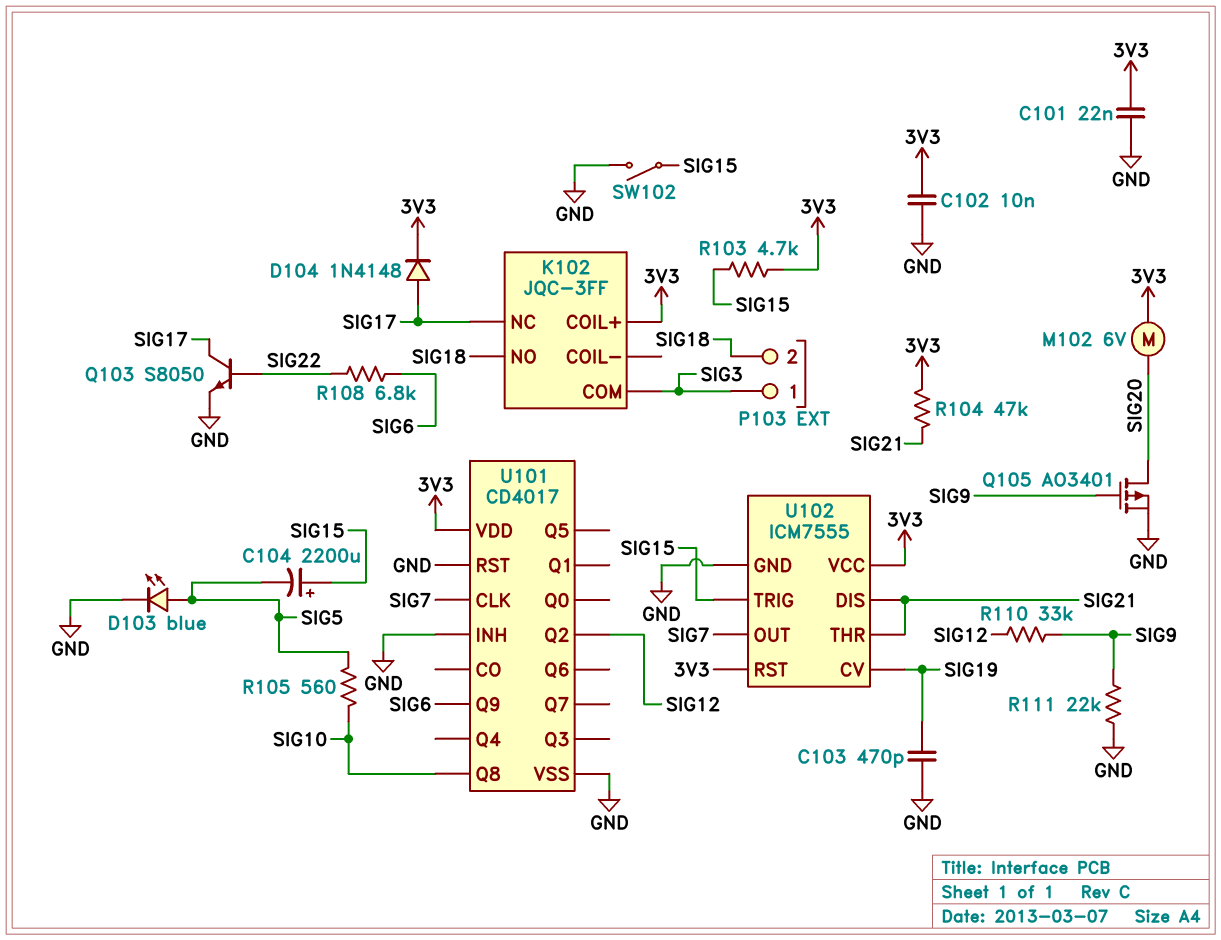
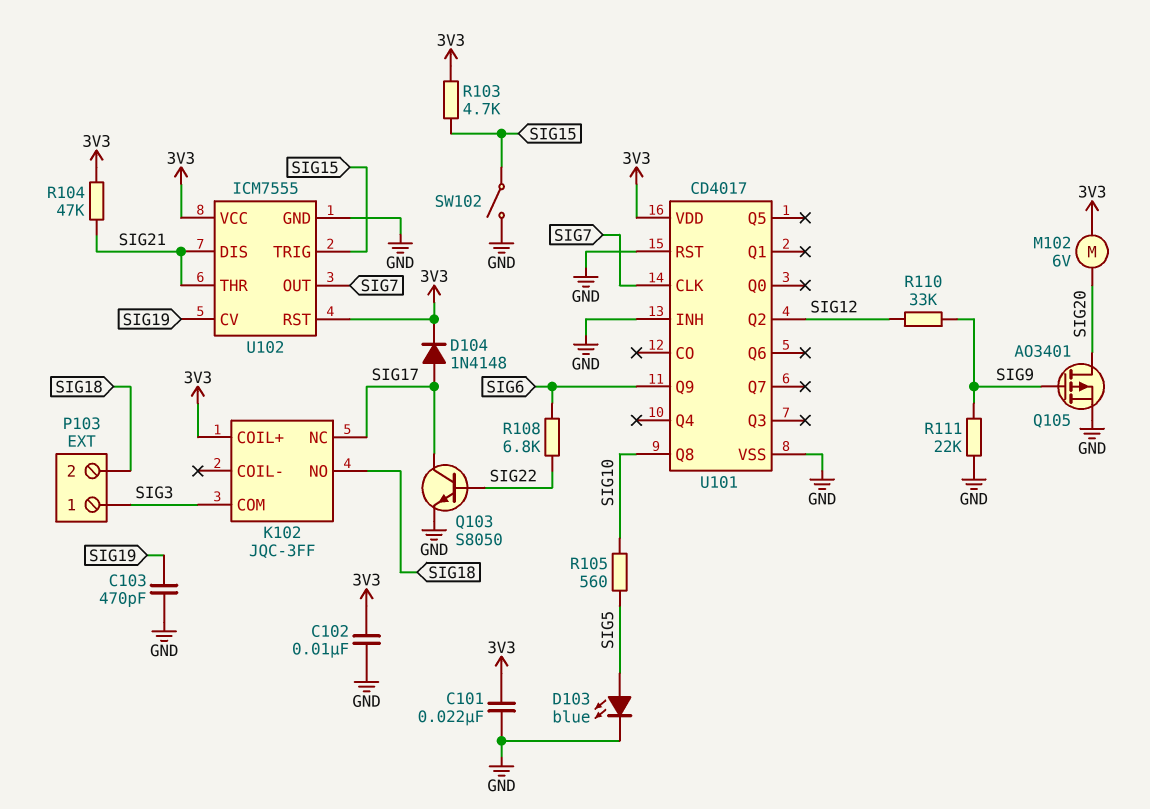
C104: 2200uF (plus SIG15, minus SIG5) -> none

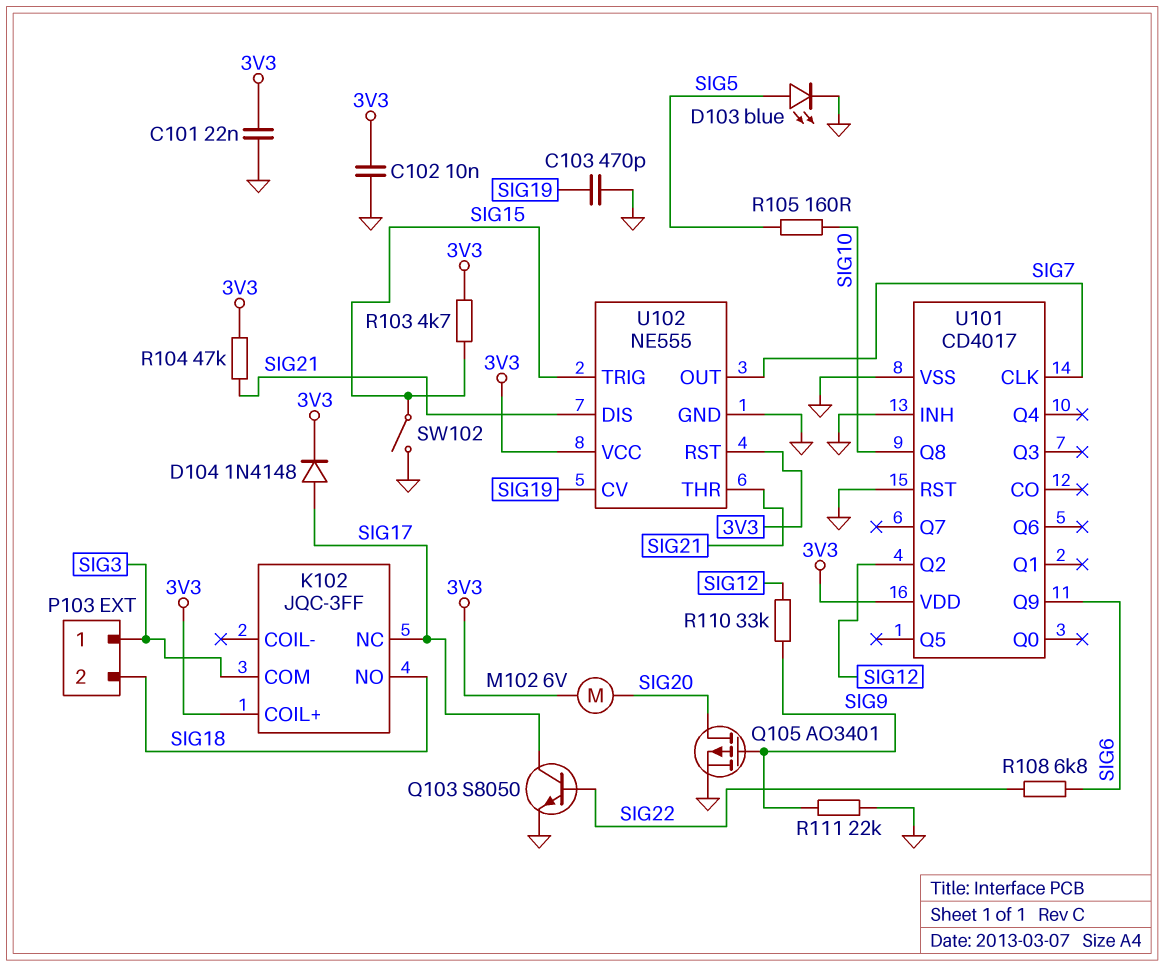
R105: 560 (SIG5, SIG10) -> 160 (SIG5, SIG10)
U102: ICM7555 -> NE555

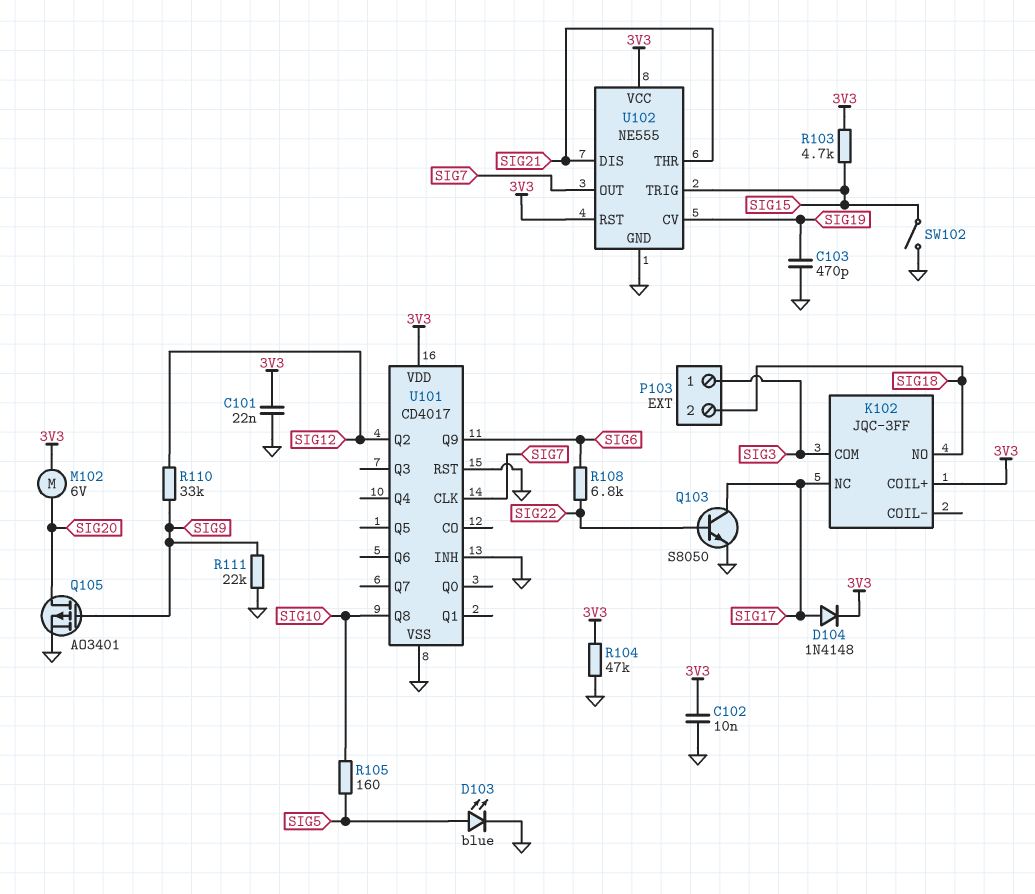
R104: 47k (3V3, SIG21) -> 47k (3V3, GND)

